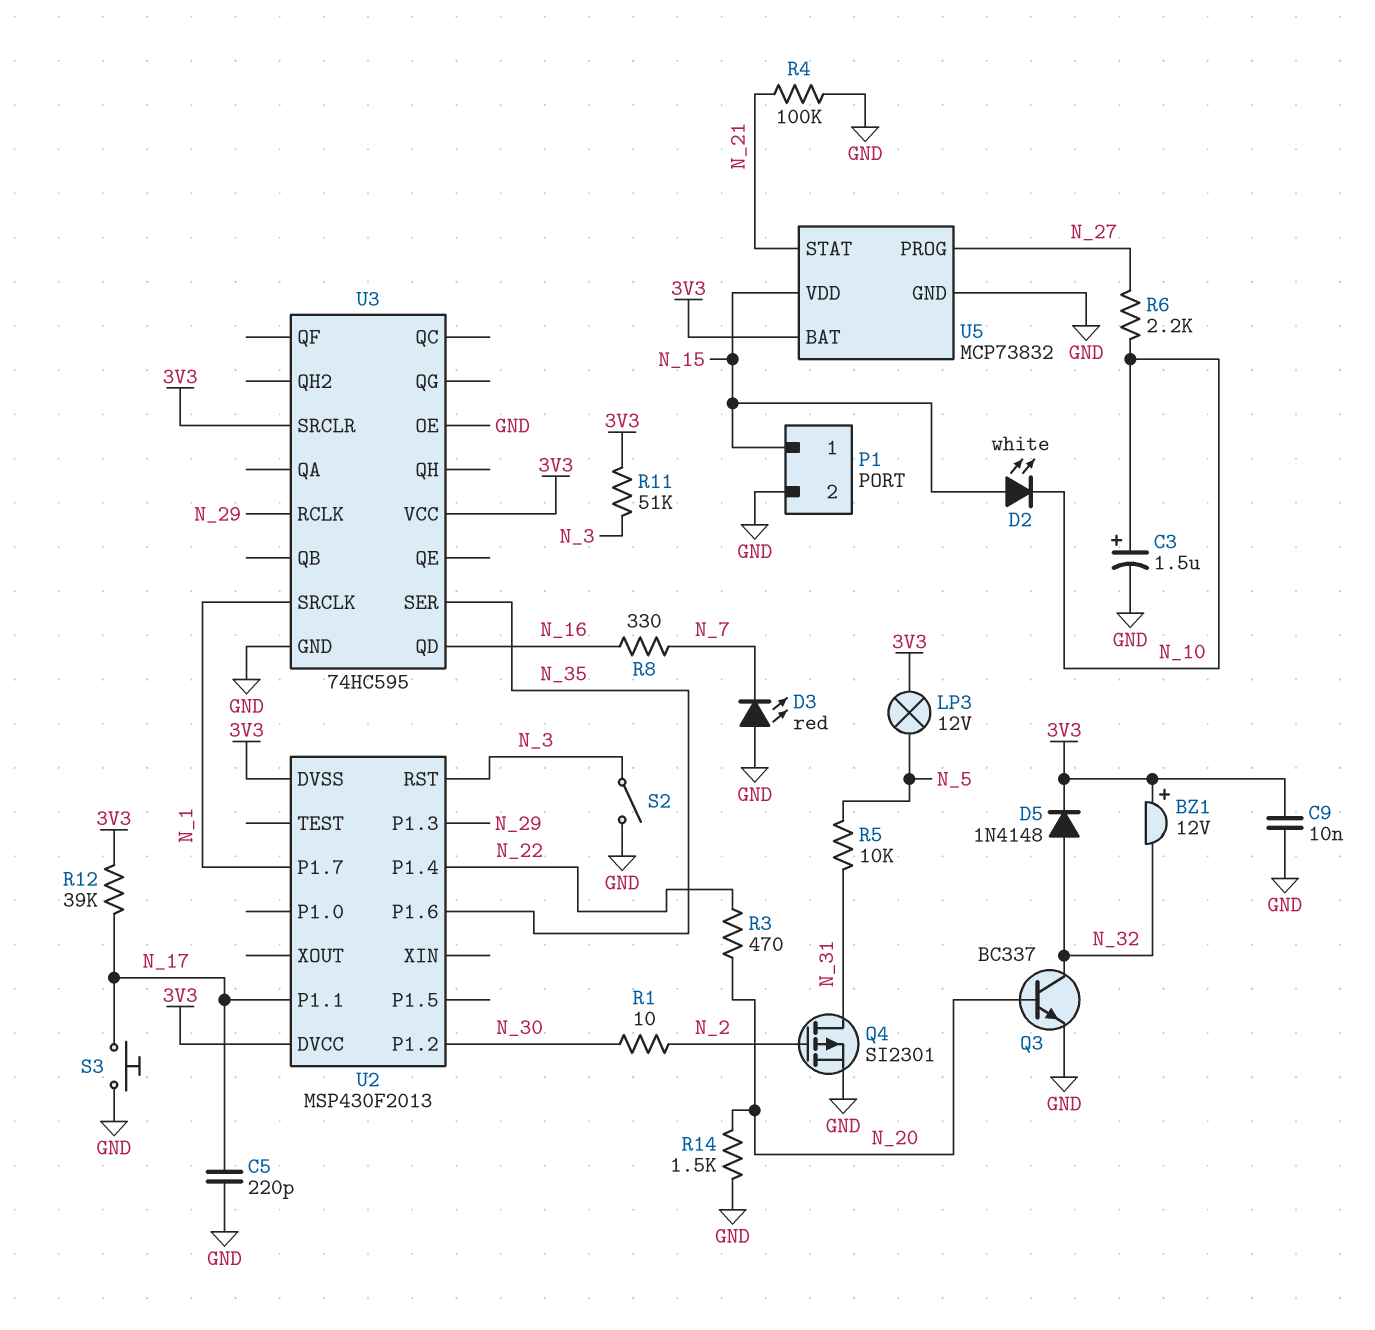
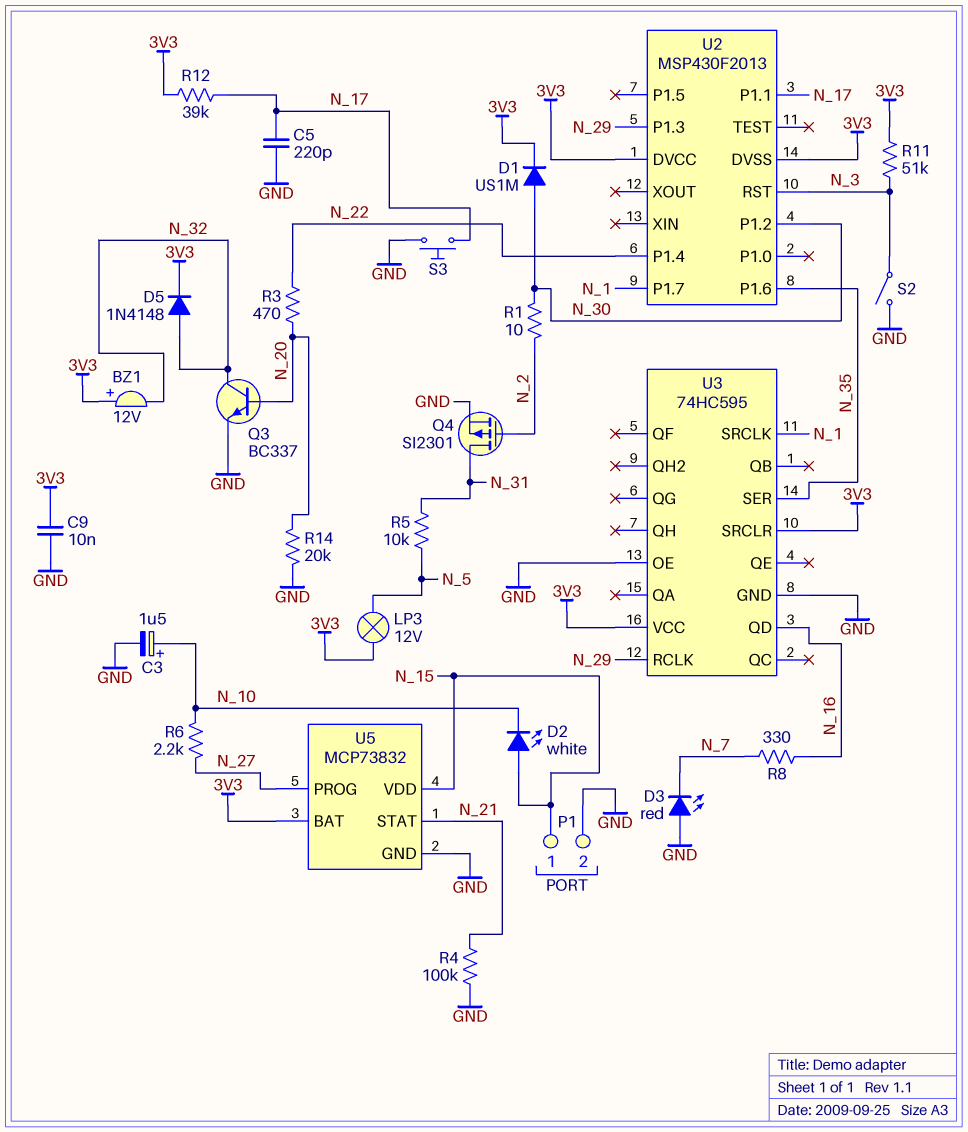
D1: none -> diode US1M (A N_30, K 3V3)
R14: 1.5k (GND, N_20) -> 20k (GND, N_20)

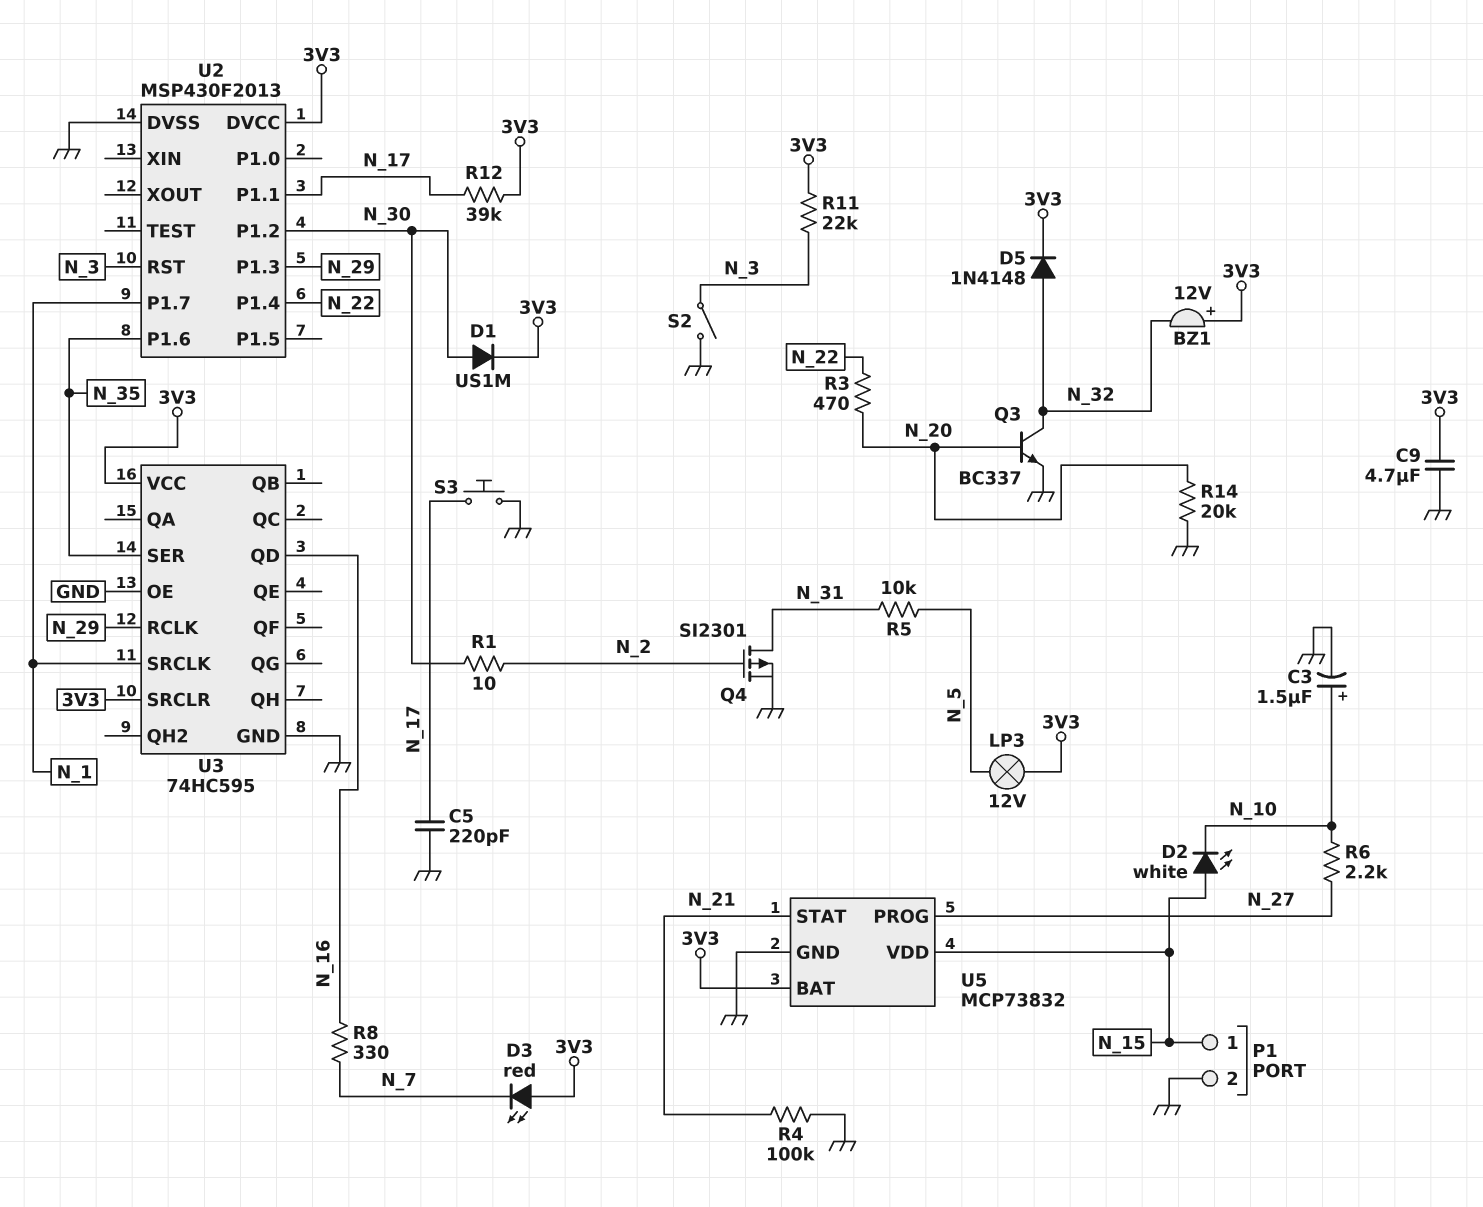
C9: 10nF (3V3, GND) -> 4.7uF (3V3, GND)
D3: LED red (A GND, K N_7) -> LED red (A 3V3, K N_7)
R11: 51k (3V3, N_3) -> 22k (3V3, N_3)
U2 pin DVSS: 3V3 -> GND

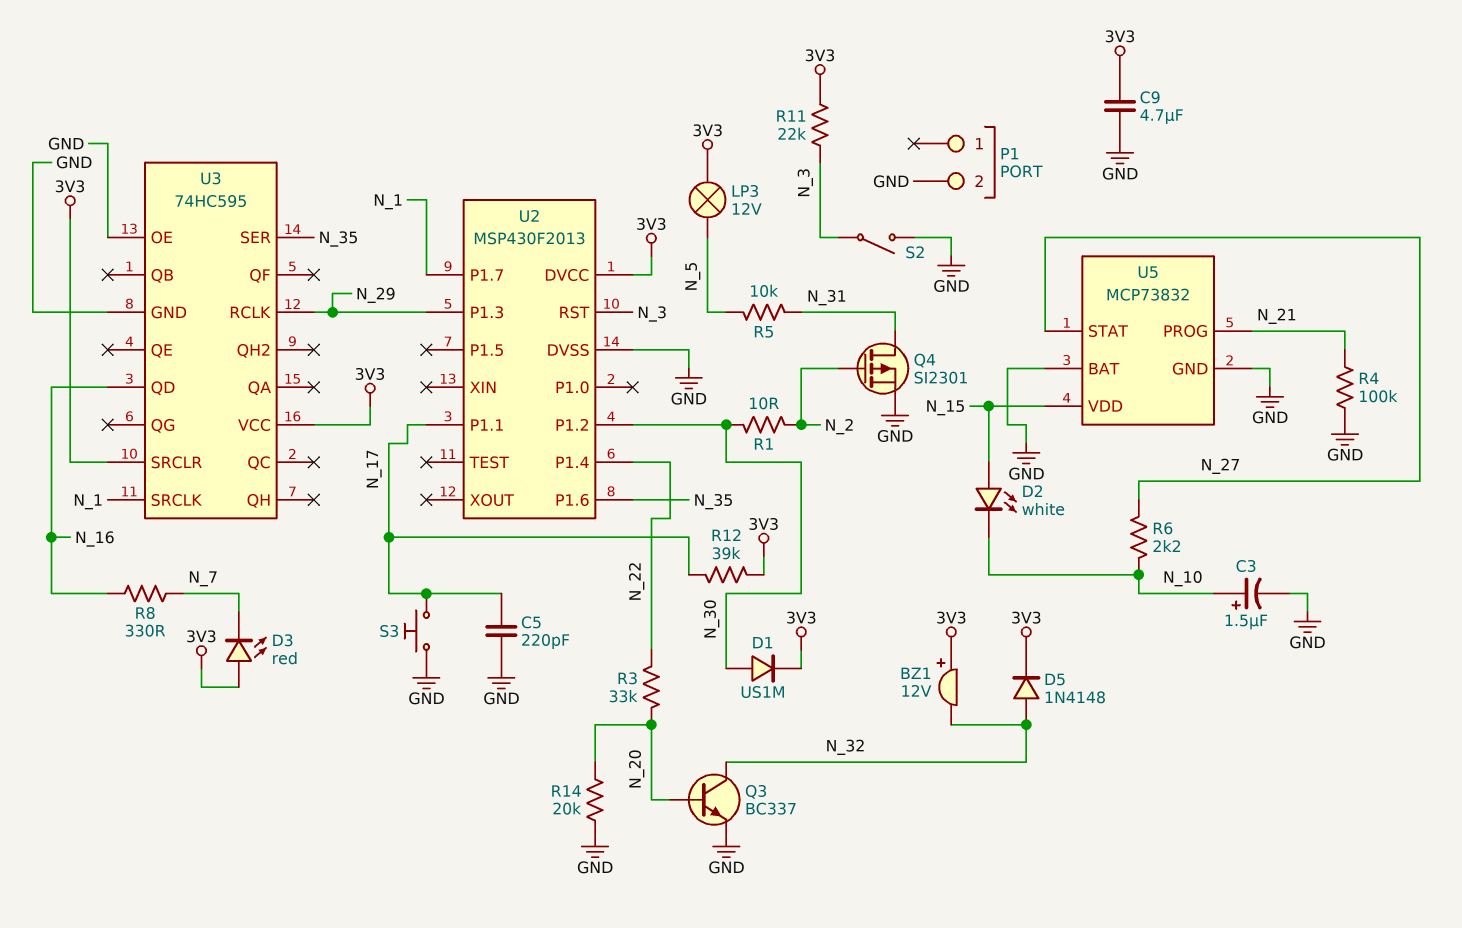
P1 pin 1: N_15 -> none
R3: 470 (N_20, N_22) -> 33k (N_20, N_22)
U5 pin BAT: 3V3 -> GND
U5 pin PROG: N_27 -> N_21
U5 pin STAT: N_21 -> N_27

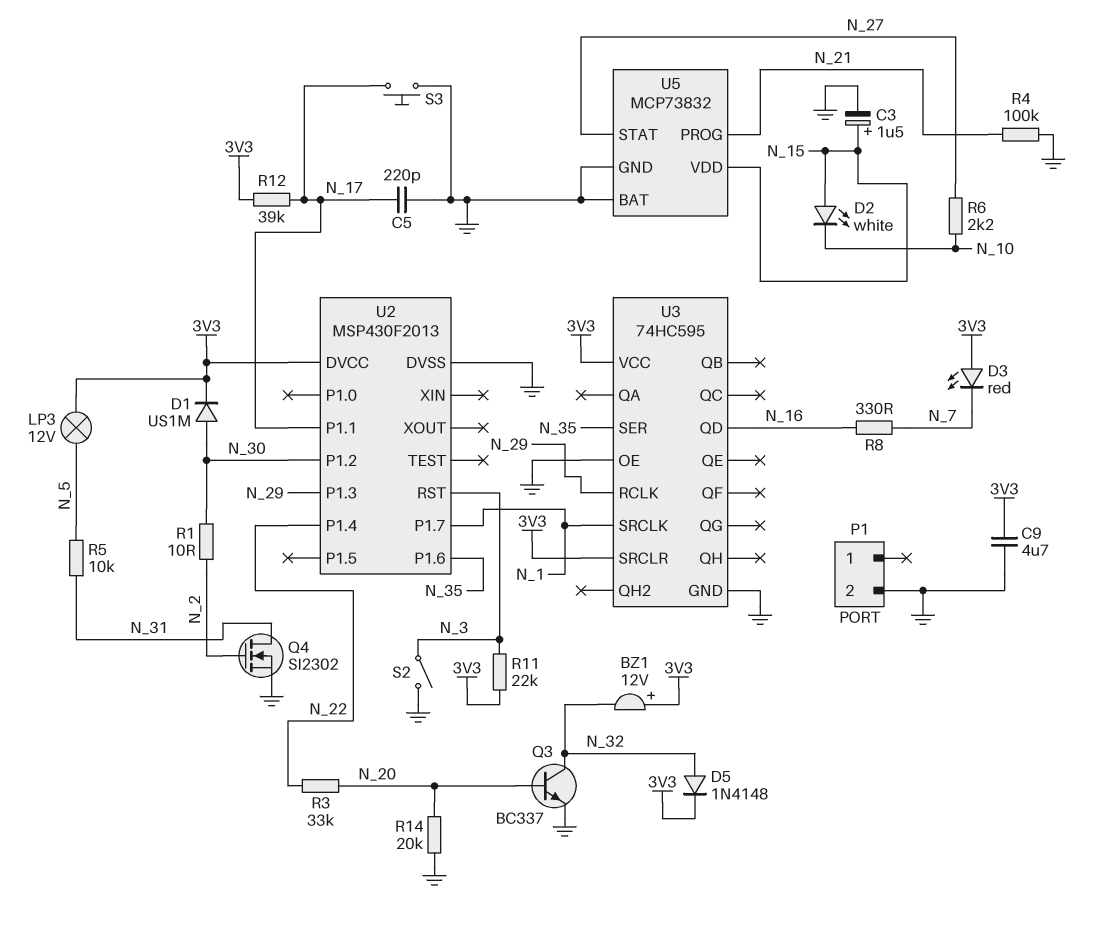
C3: 1.5uF (plus N_10, minus GND) -> 1.5uF (plus N_15, minus GND)
Q4: PMOS SI2301 (G N_2, D N_31, S GND) -> NMOS SI2302 (G N_2, D N_31, S GND)

